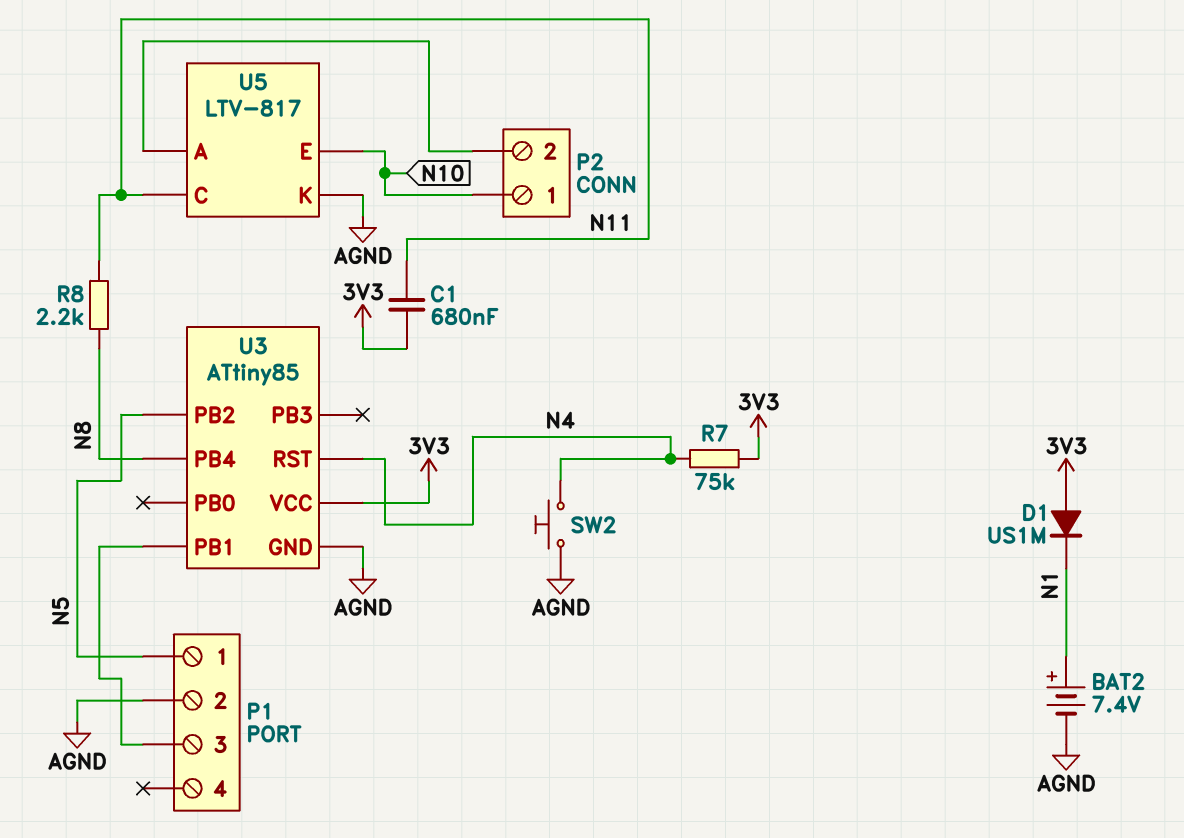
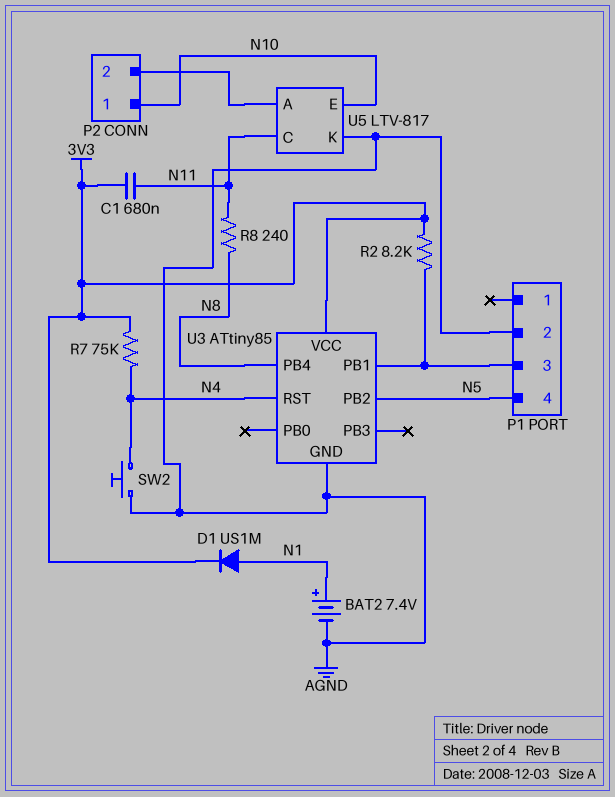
D1: diode US1M (A 3V3, K N1) -> diode US1M (A N1, K 3V3)
P1 pin 1: N5 -> none
P1 pin 4: none -> N5
R2: none -> 8.2k (3V3, P1/3)
R8: 2.2k (N8, N11) -> 240 (N8, N11)

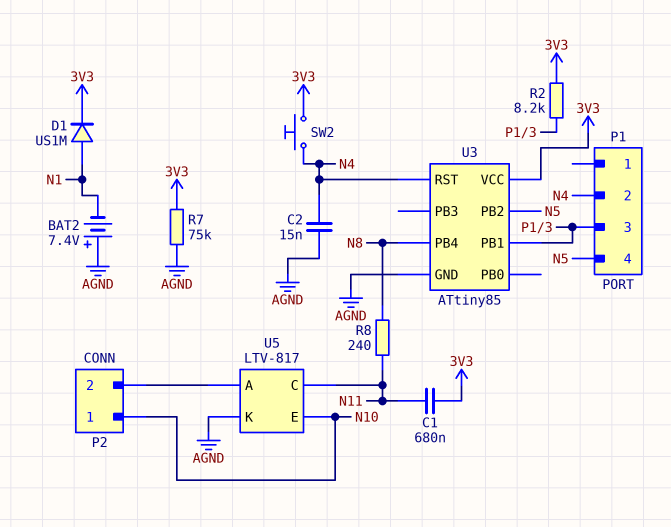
BAT2: 7.4V (plus N1, minus AGND) -> 7.4V (plus AGND, minus N1)
C2: none -> 15nF (AGND, N4)
P1 pin 2: AGND -> N4
R7: 75k (3V3, N4) -> 75k (3V3, AGND)
SW2: button (AGND, N4) -> button (3V3, N4)

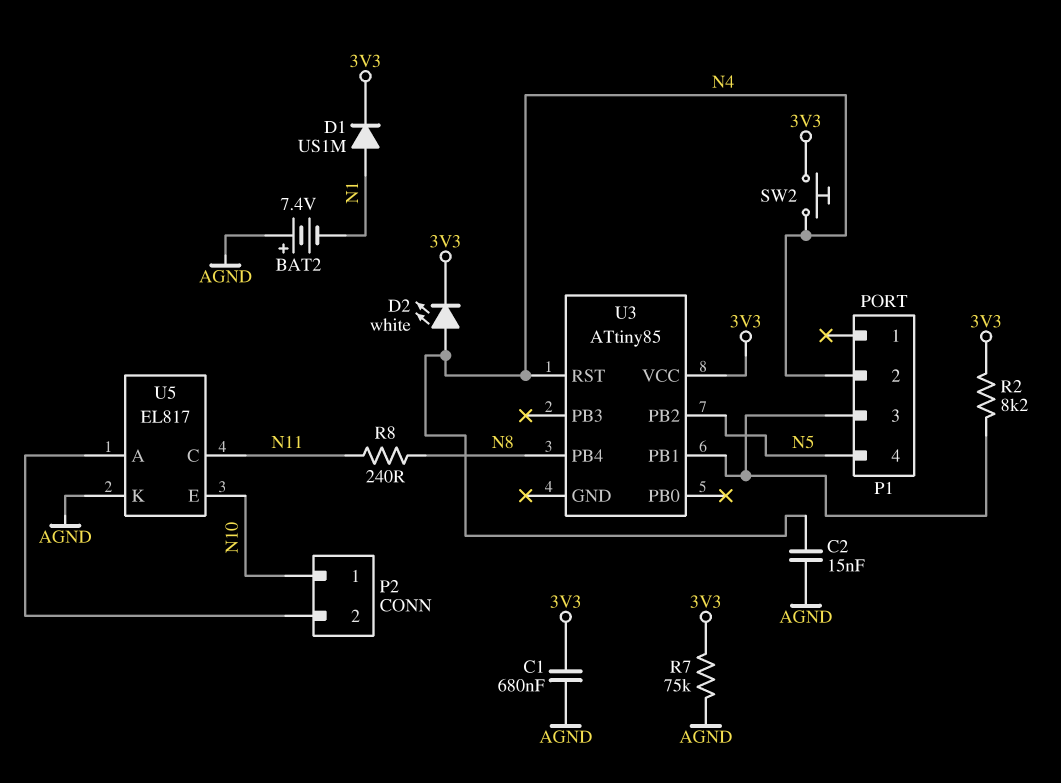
C1: 680nF (3V3, N11) -> 680nF (3V3, AGND)
D2: none -> LED white (A N4, K 3V3)
U3 pin GND: AGND -> none
U5: LTV-817 -> EL817

